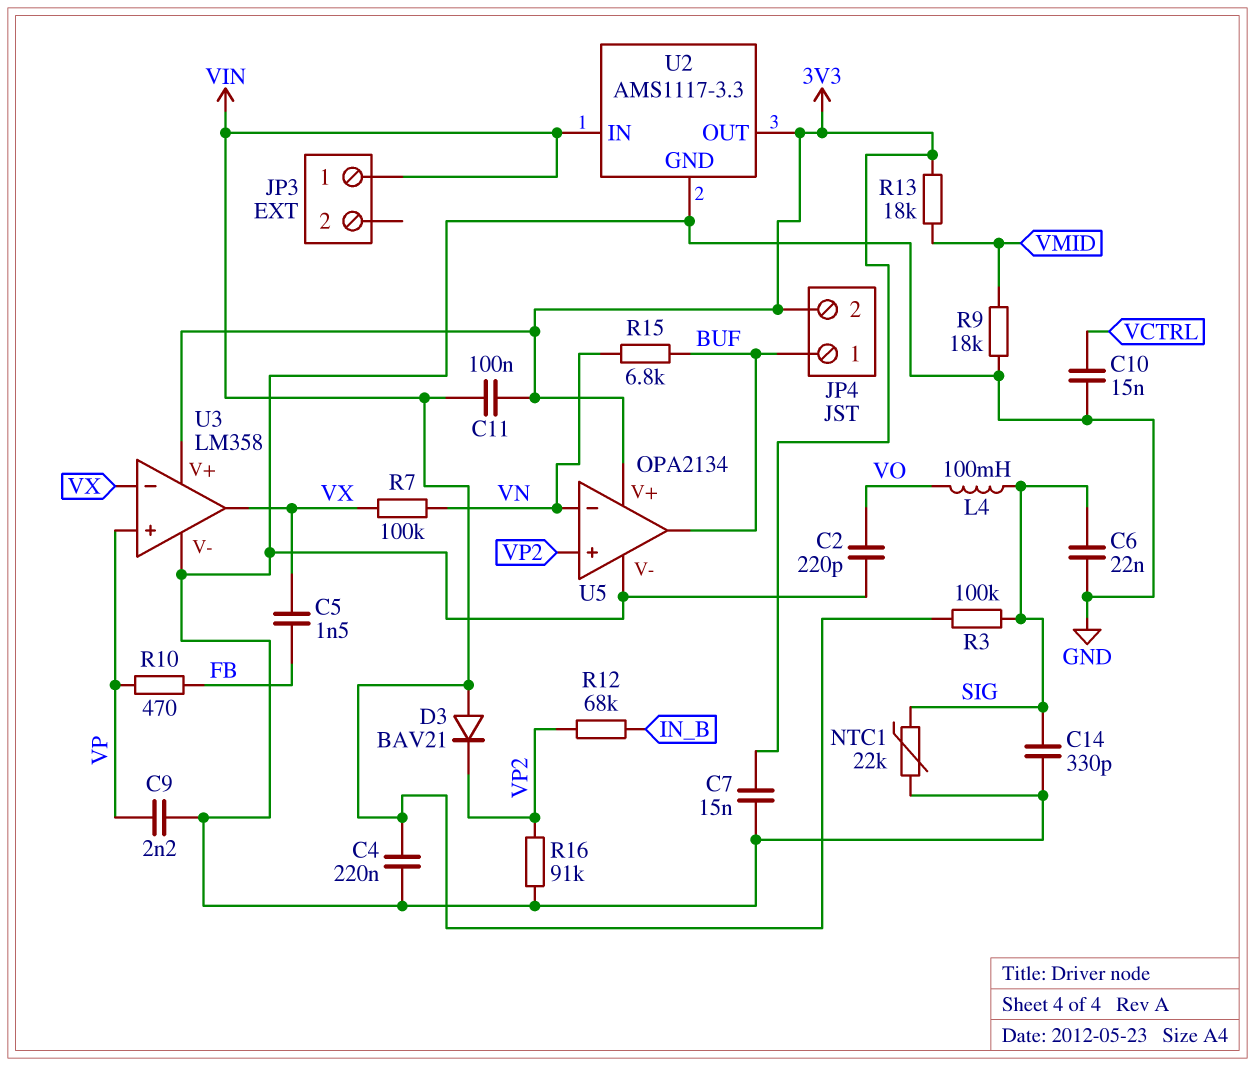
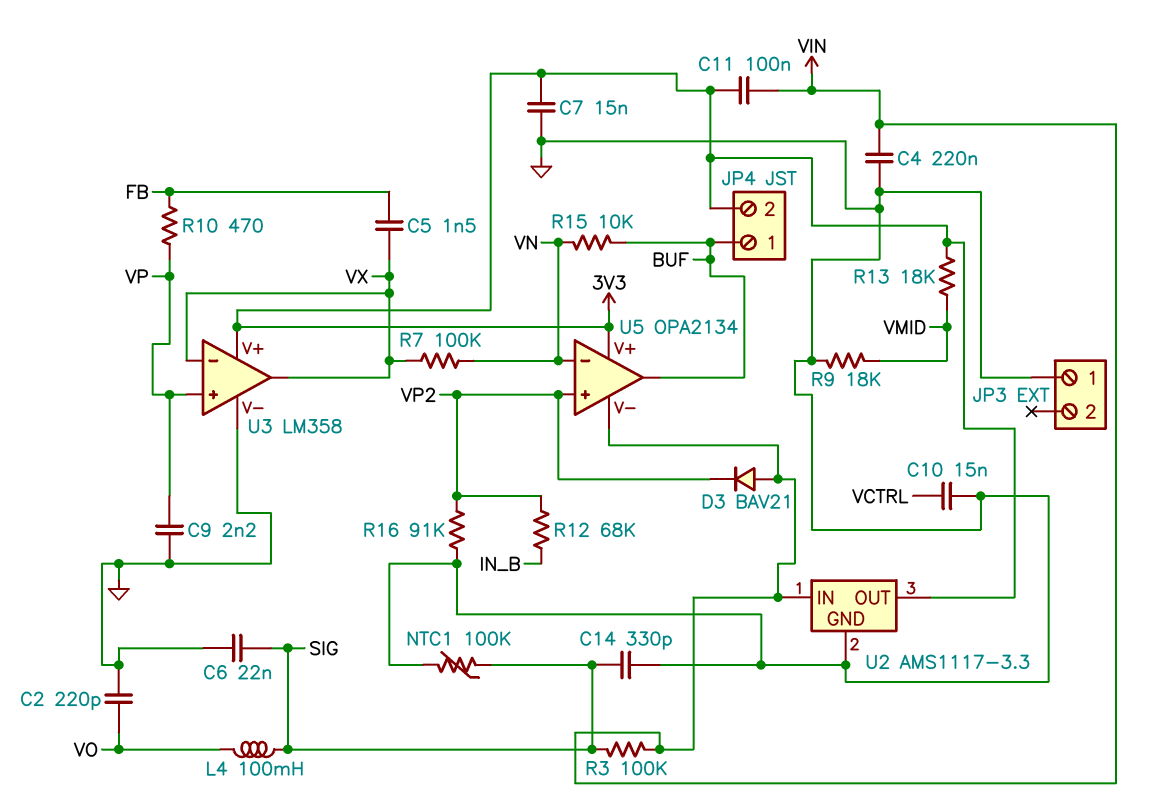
JP3 pin 1: VIN -> GND
NTC1: 22k (GND, SIG) -> 100k (GND, SIG)
R15: 6.8k (BUF, VN) -> 10k (BUF, VN)
U5 pin V-: GND -> VIN

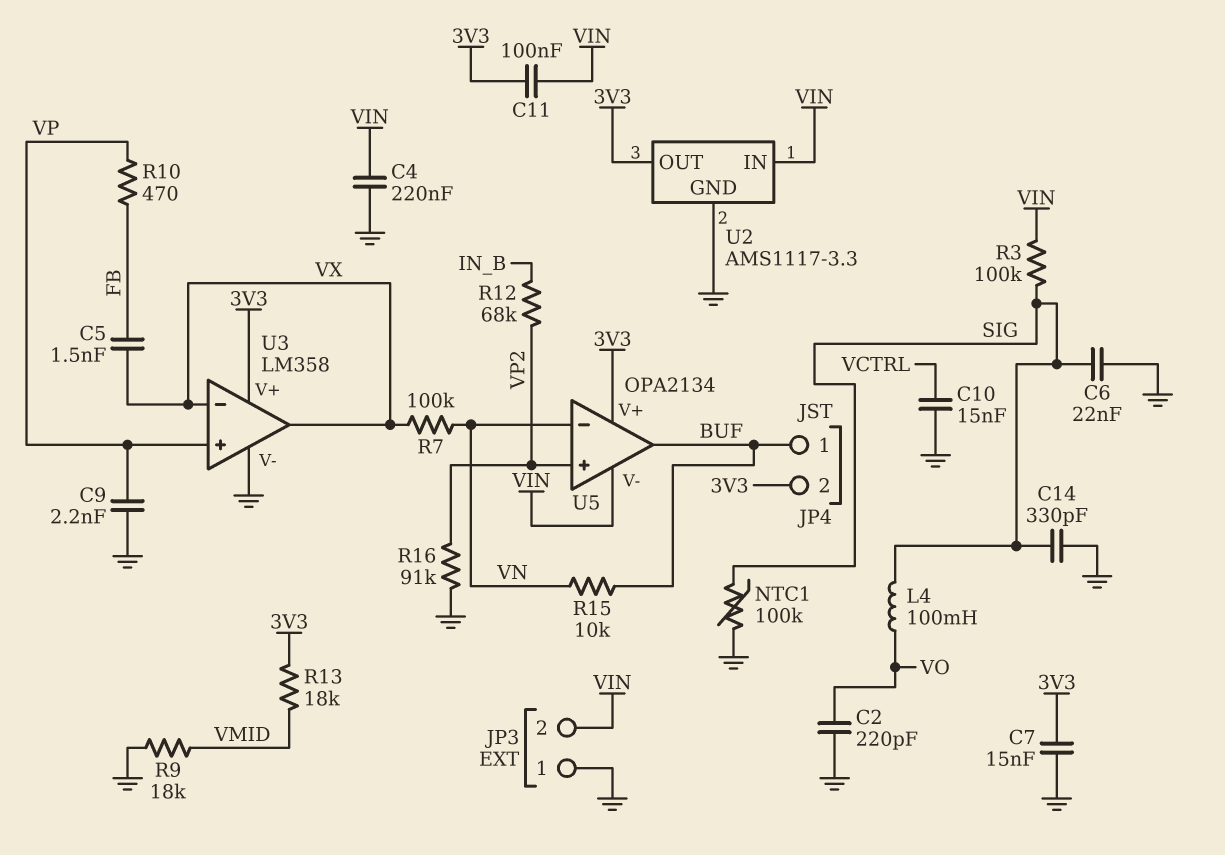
D3: diode BAV21 (A VIN, K VP2) -> none
JP3 pin 2: none -> VIN

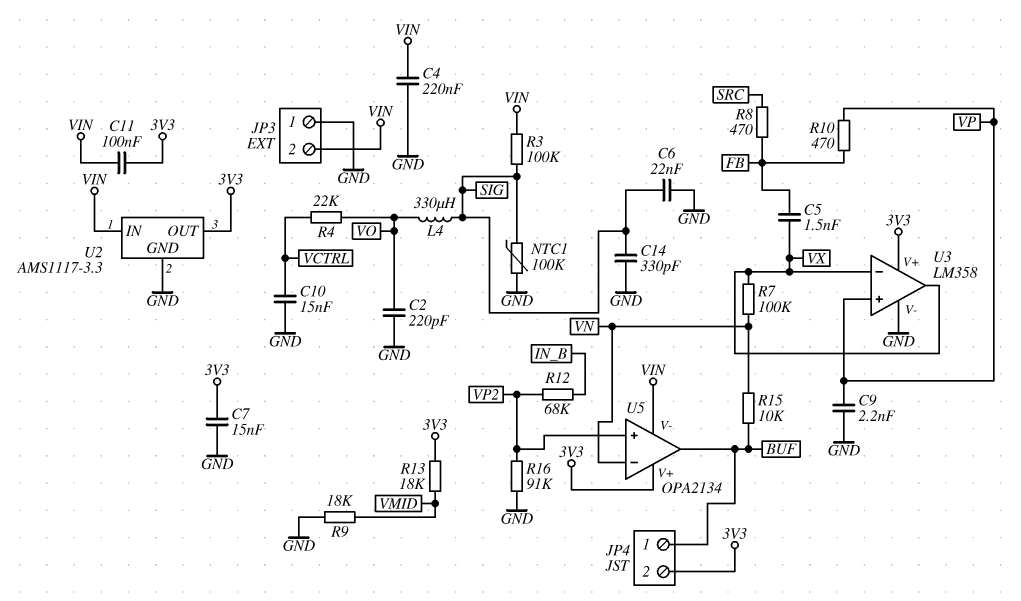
L4: 100mH (SIG, VO) -> 330uH (SIG, VO)
R4: none -> 22k (VCTRL, VO)
R8: none -> 470 (FB, SRC)

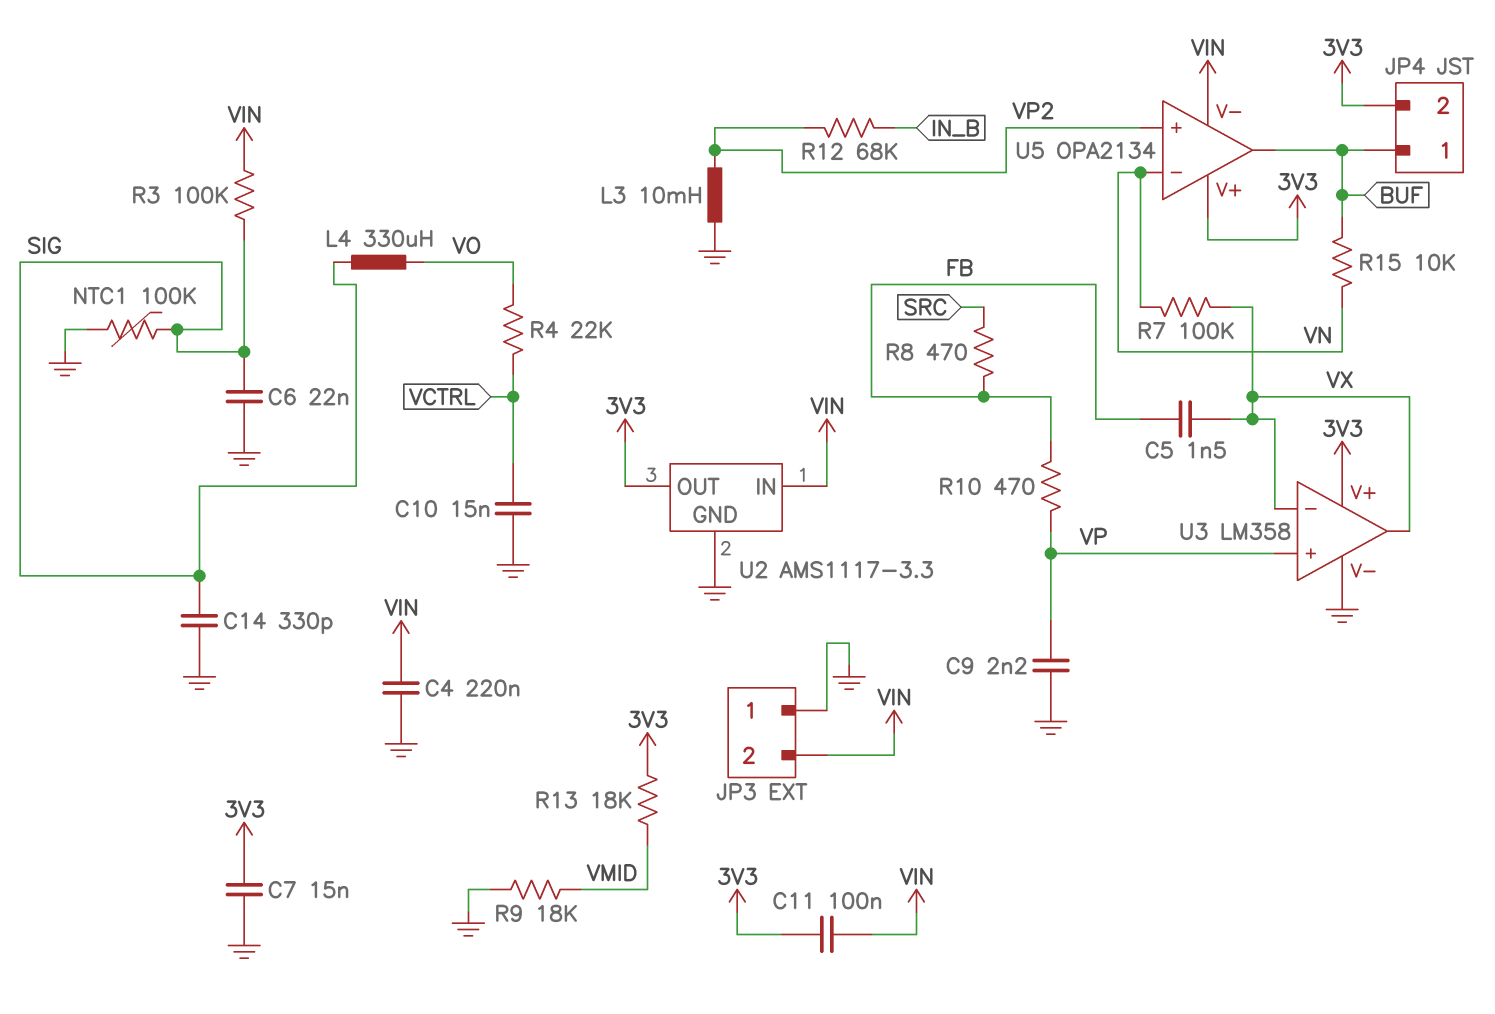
C2: 220pF (GND, VO) -> none
L3: none -> 10mH (GND, VP2)
R16: 91k (GND, VP2) -> none

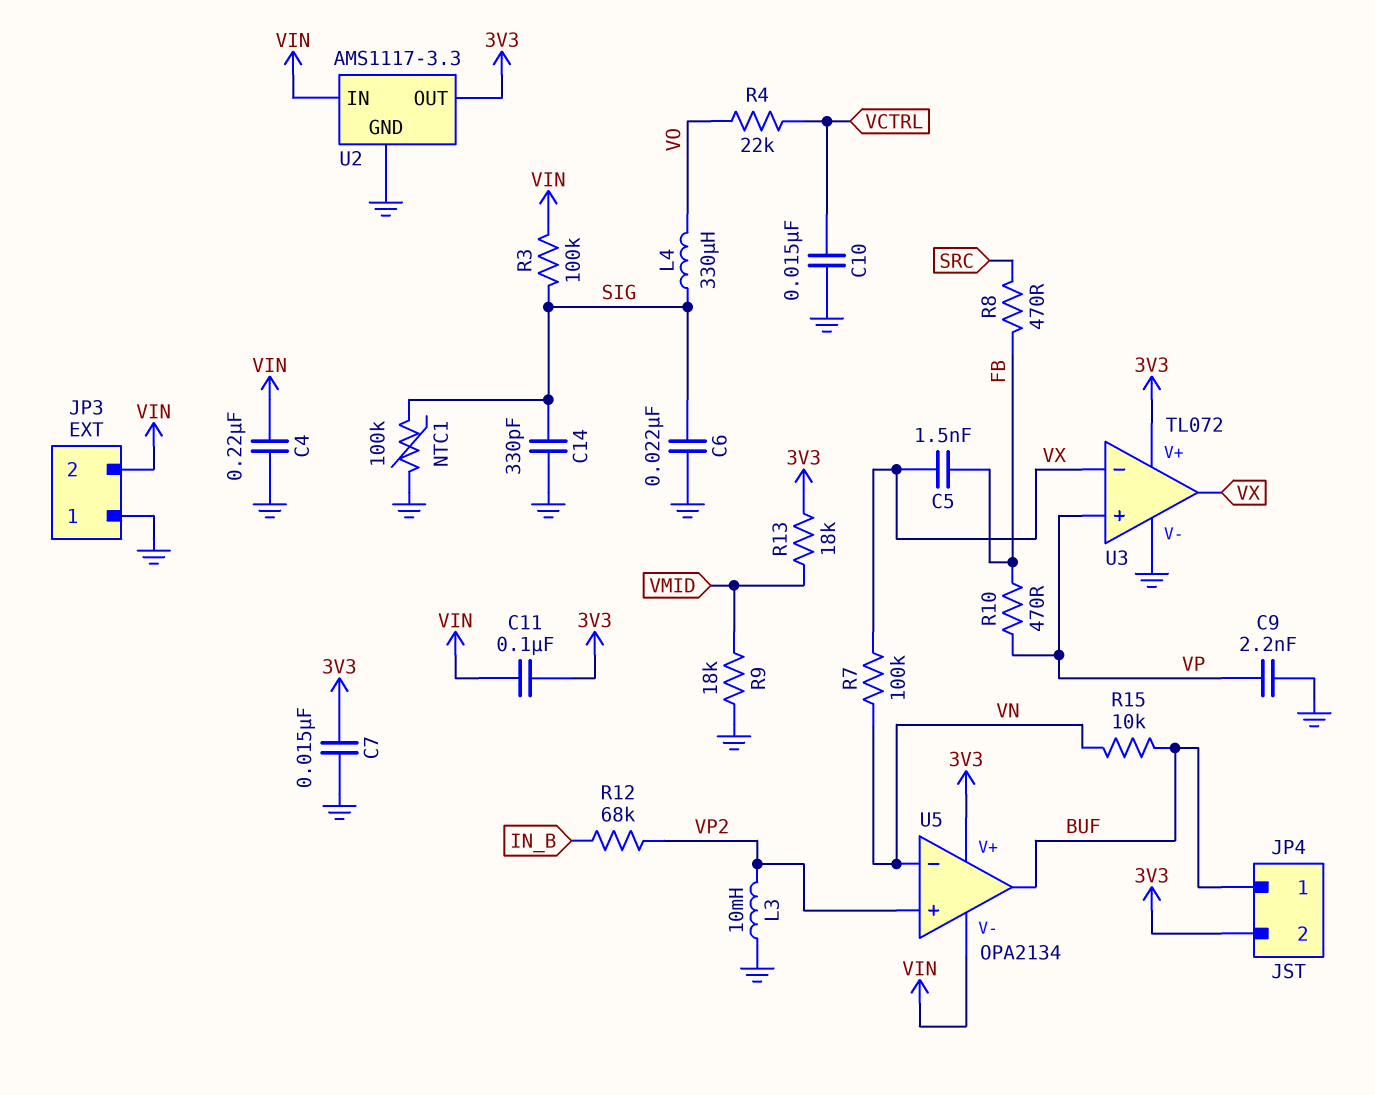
U3: LM358 -> TL072

